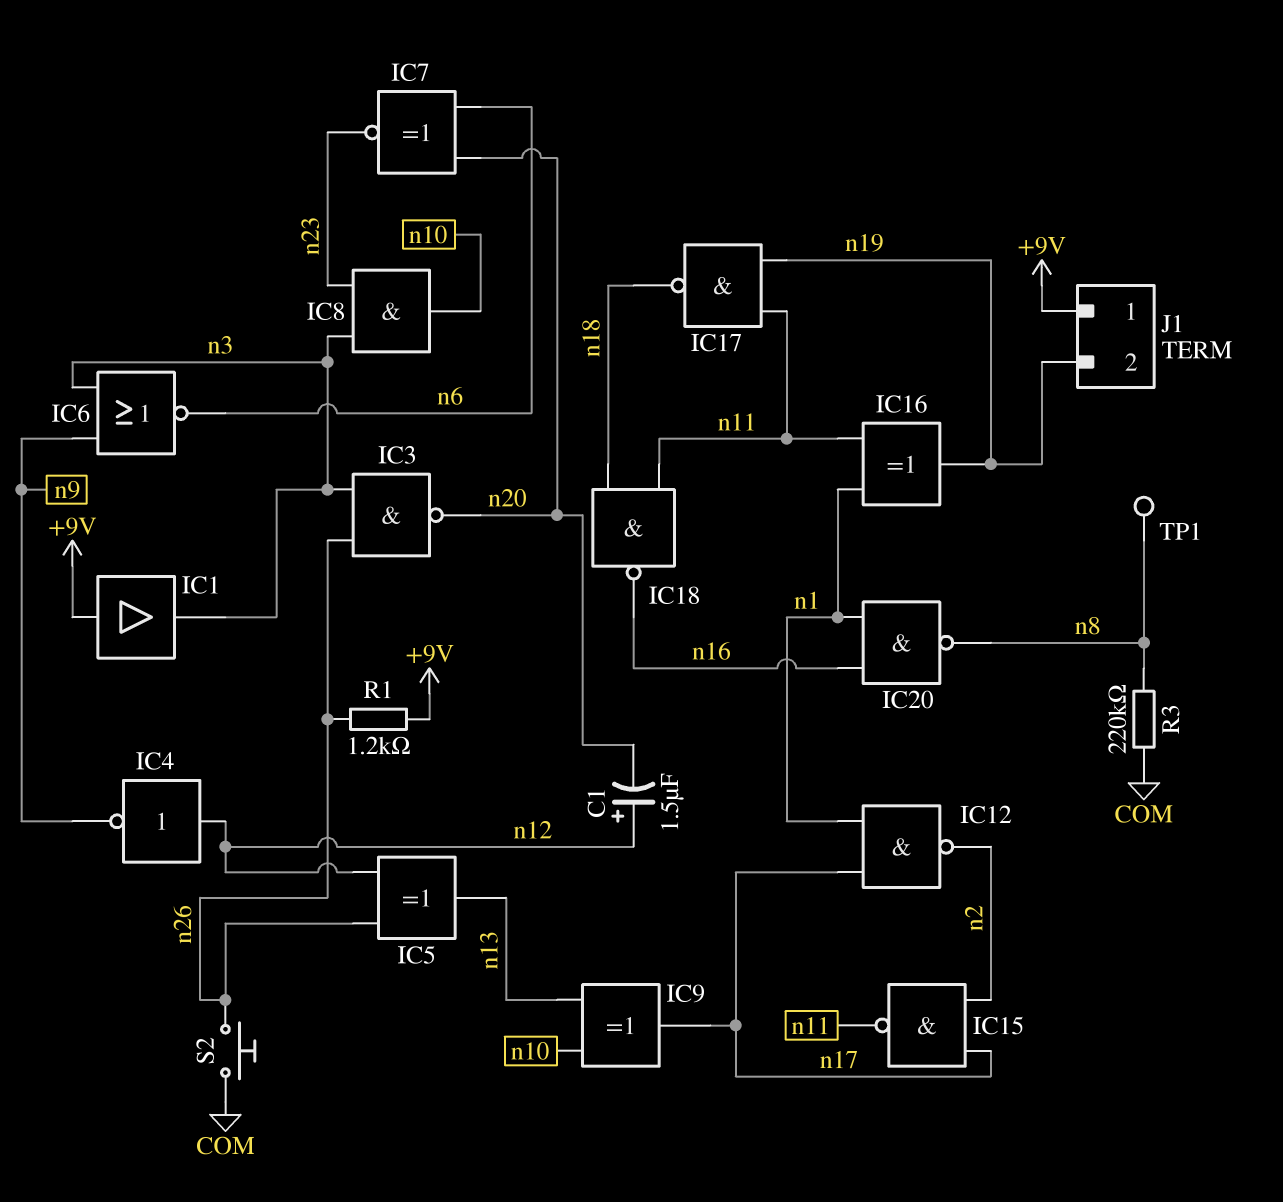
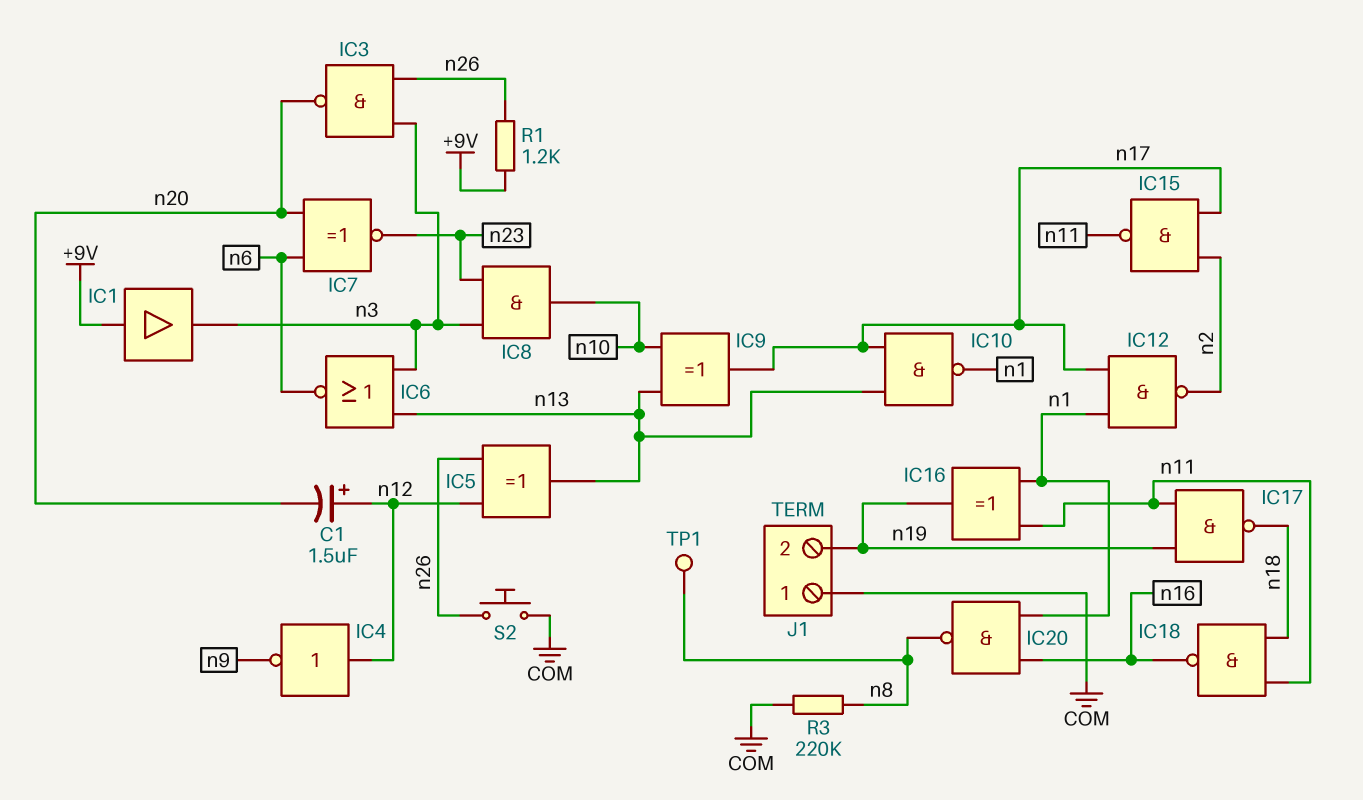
IC6: NOR (in n3, in n9, out n6) -> NOR (in n3, in n13, out n6)
IC10: none -> NAND (in n13, in n17, out n1)
J1 pin 1: +9V -> COM

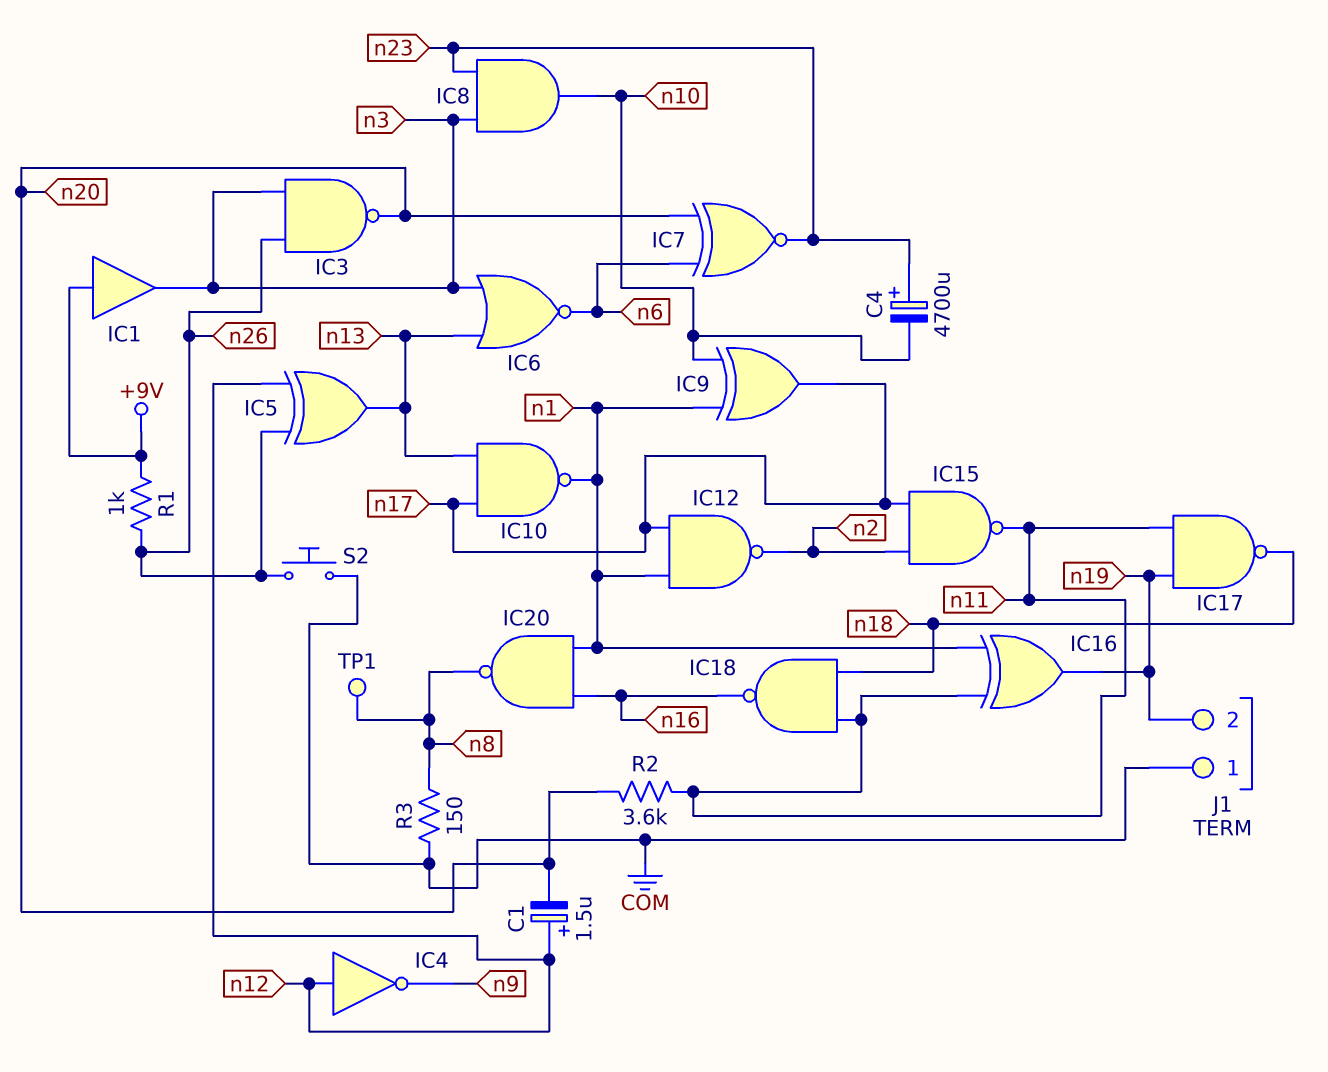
C4: none -> 4700uF (plus n23, minus n10)
IC9: XOR (in n10, in n13, out n17) -> XOR (in n1, in n10, out n17)
R1: 1.2k (+9V, n26) -> 1k (+9V, n26)
R2: none -> 3.6k (n11, n20)
R3: 220k (COM, n8) -> 150 (COM, n8)

